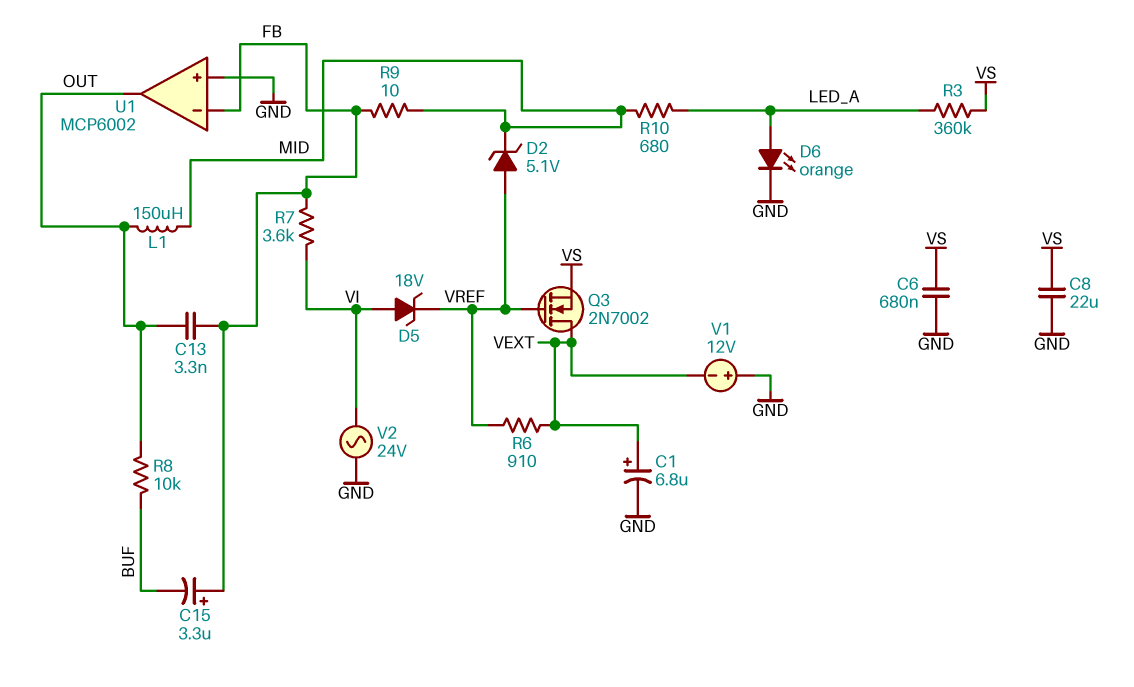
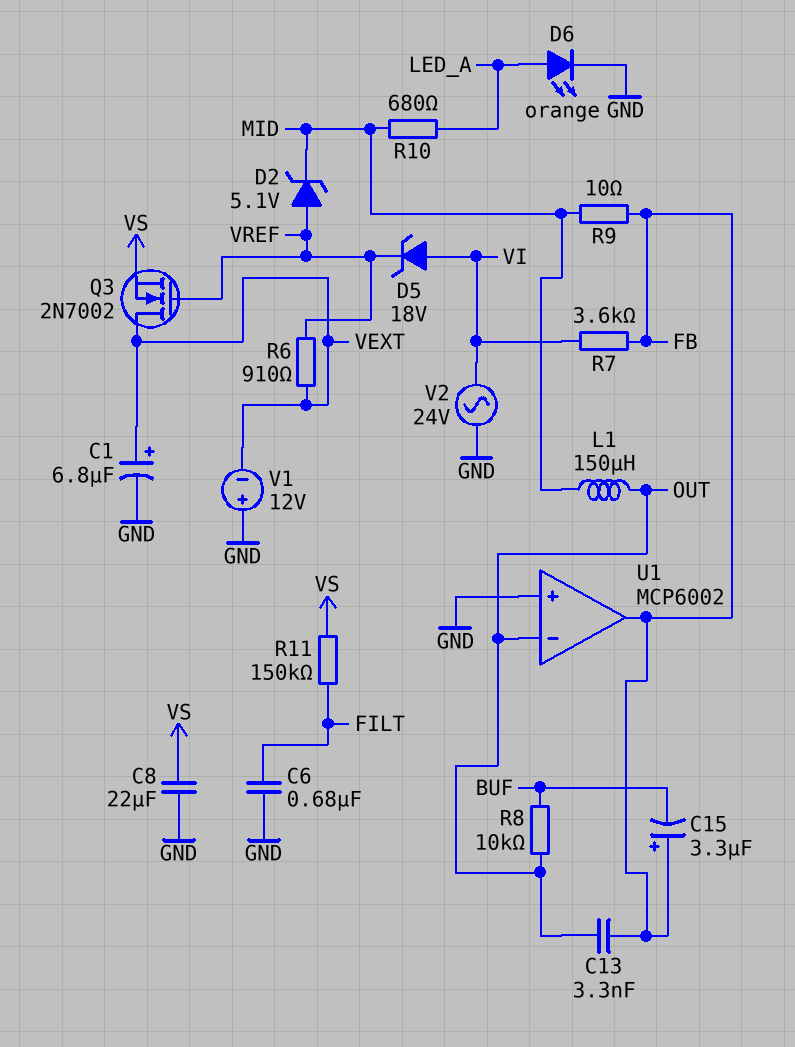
C6: 680nF (GND, VS) -> 680nF (FILT, GND)
R3: 360k (LED_A, VS) -> none
R11: none -> 150k (FILT, VS)
U1 pin in-: FB -> OUT
U1 pin out: OUT -> FB

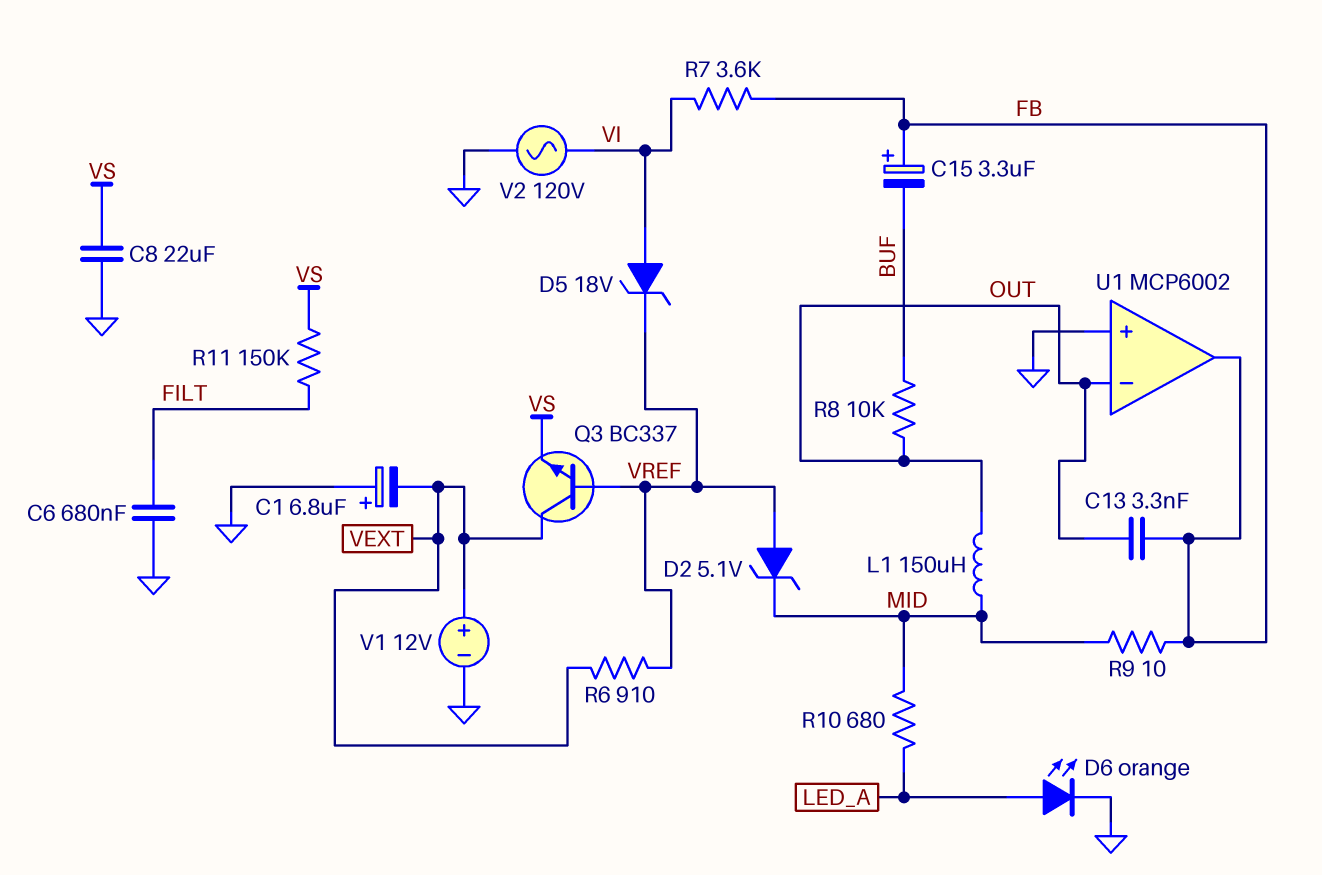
C1: 6.8uF (plus VEXT, minus GND) -> 6.8uF (plus GND, minus VEXT)
Q3: NMOS 2N7002 (G VREF, D VEXT, S VS) -> NPN BC337 (B VREF, C VEXT, E VS)
V1: 12V (plus GND, minus VEXT) -> 12V (plus VEXT, minus GND)
V2: AC 24V (GND, VI) -> AC 120V (GND, VI)

